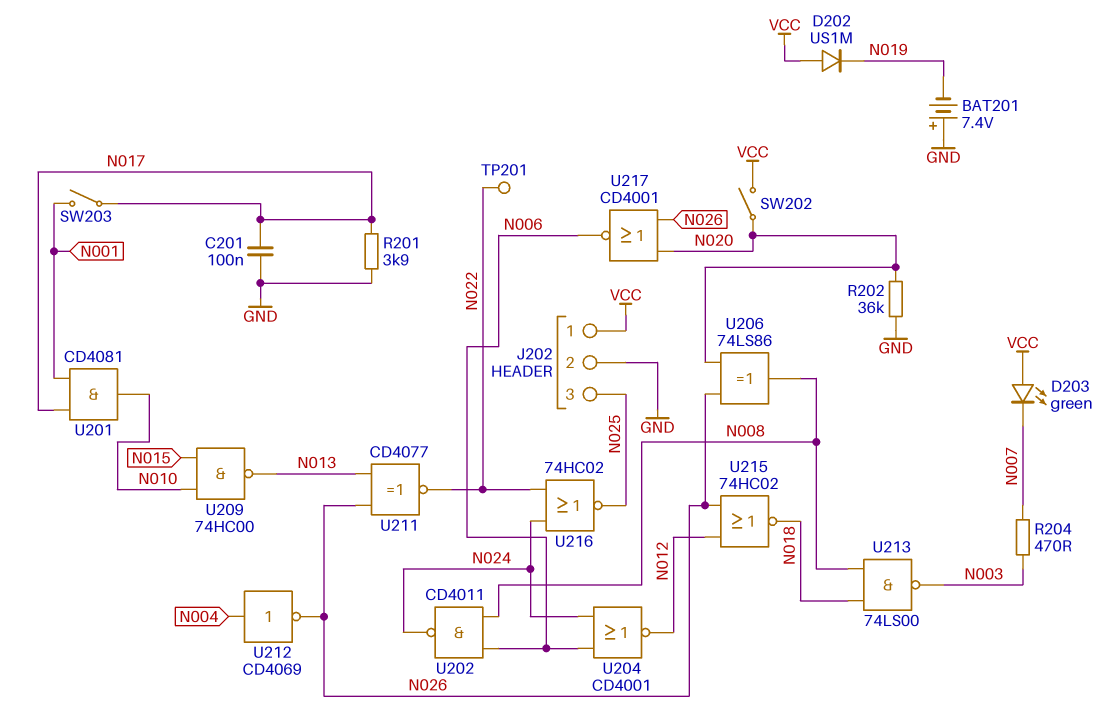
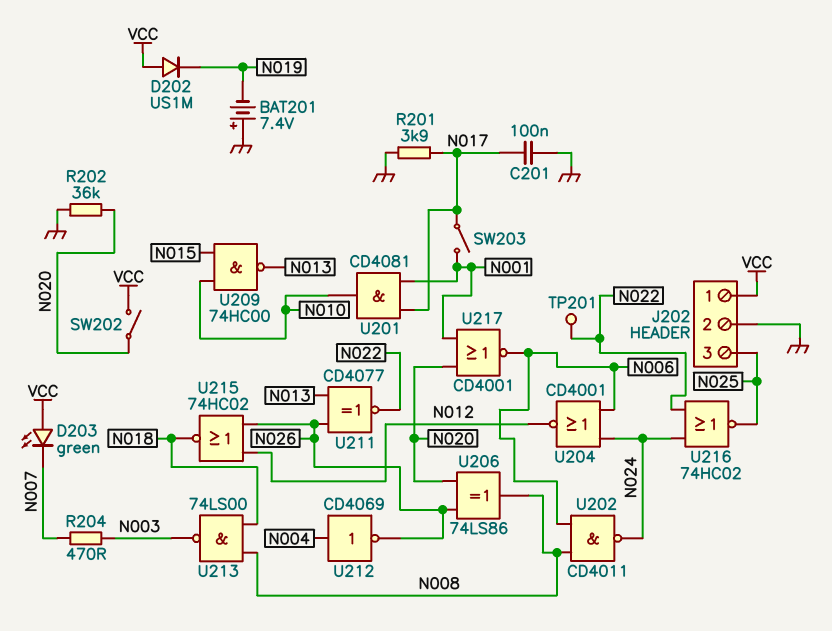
U217: NOR CD4001 (in N020, in N026, out N006) -> NOR CD4001 (in N001, in N020, out N006)

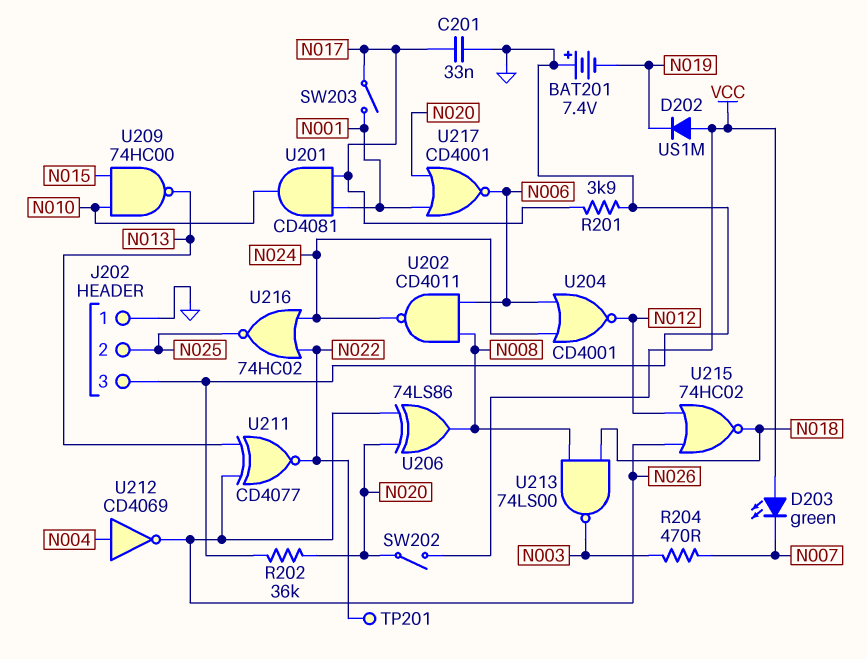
C201: 100nF (GND, N017) -> 33nF (GND, N017)
J202 pin 1: VCC -> GND
J202 pin 2: GND -> N025
J202 pin 3: N025 -> GND

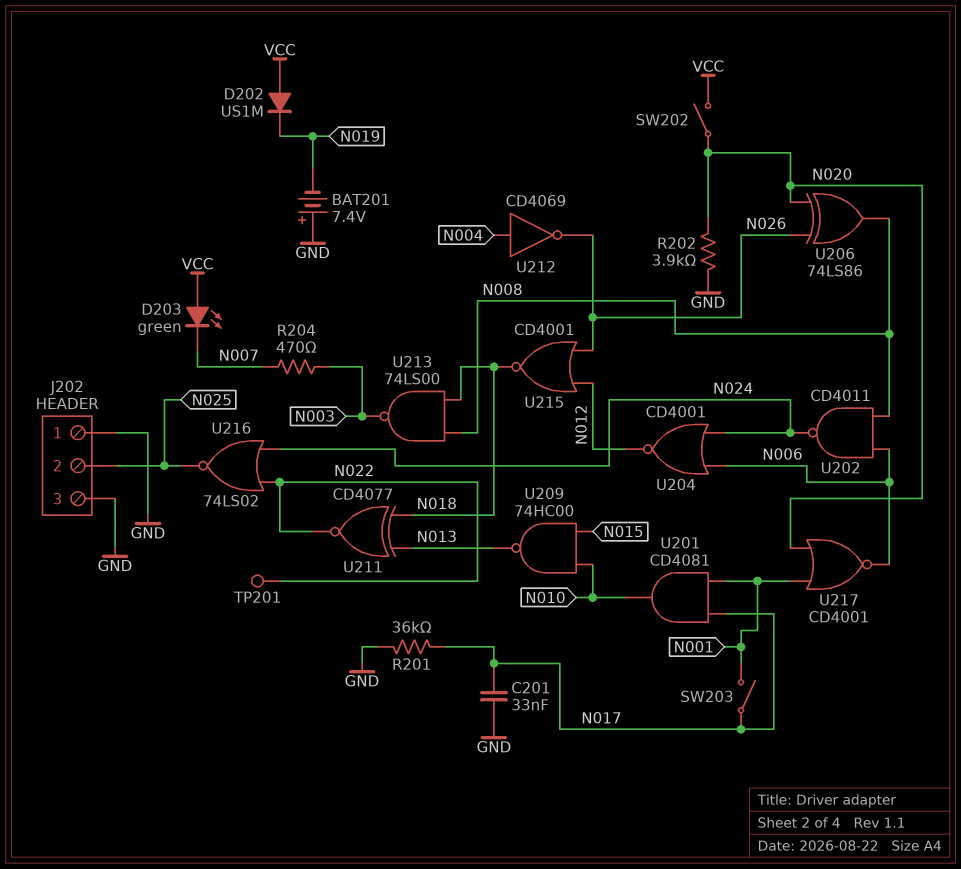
R201: 3.9k (GND, N017) -> 36k (GND, N017)
R202: 36k (GND, N020) -> 3.9k (GND, N020)
U211: XNOR CD4077 (in N013, in N026, out N022) -> XNOR CD4077 (in N013, in N018, out N022)
U215: NOR 74HC02 (in N012, in N026, out N018) -> NOR CD4001 (in N012, in N026, out N018)
U216: NOR 74HC02 (in N022, in N024, out N025) -> NOR 74LS02 (in N022, in N024, out N025)

